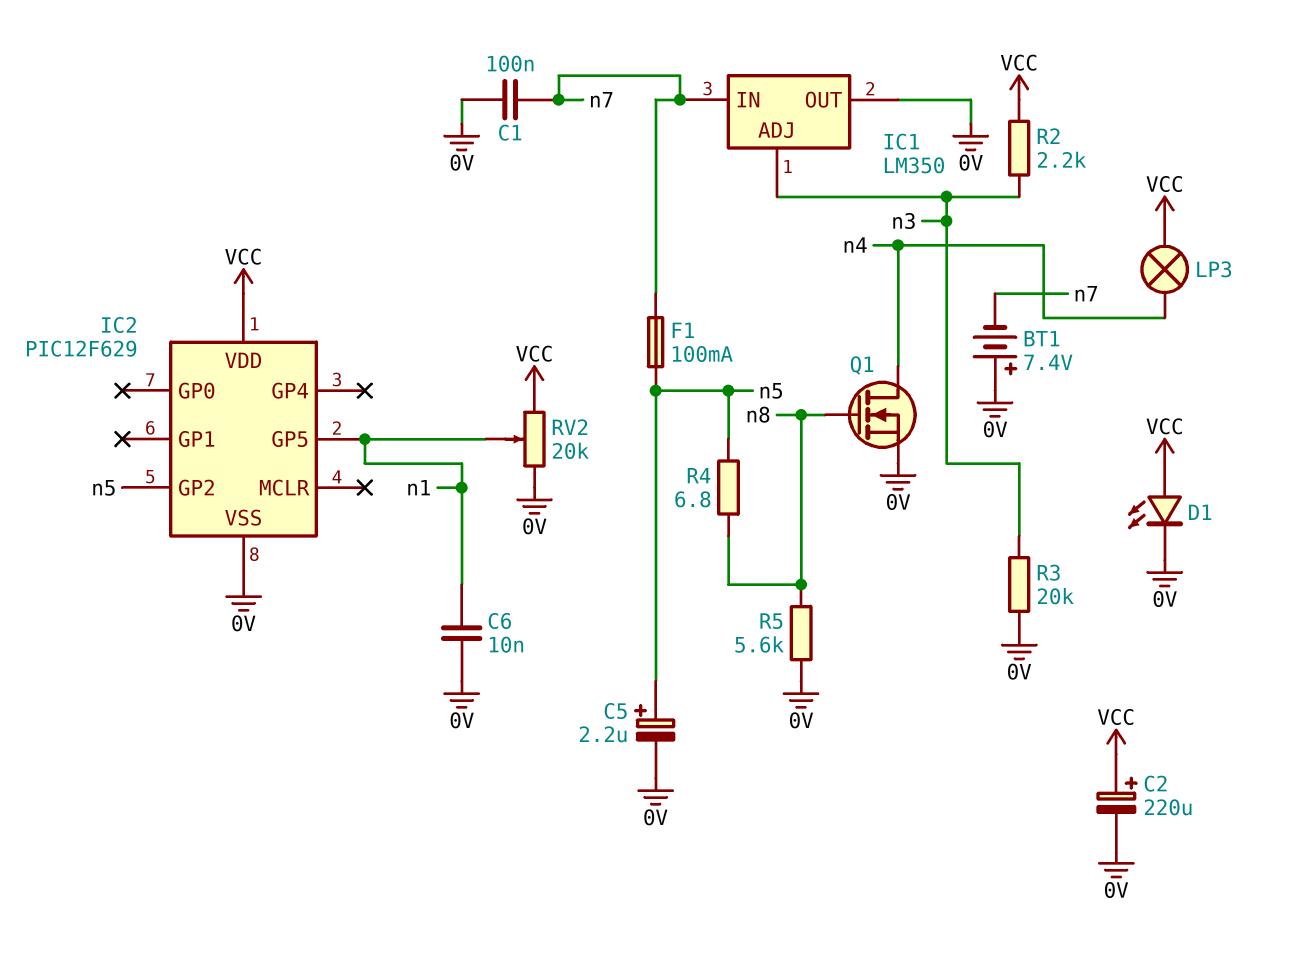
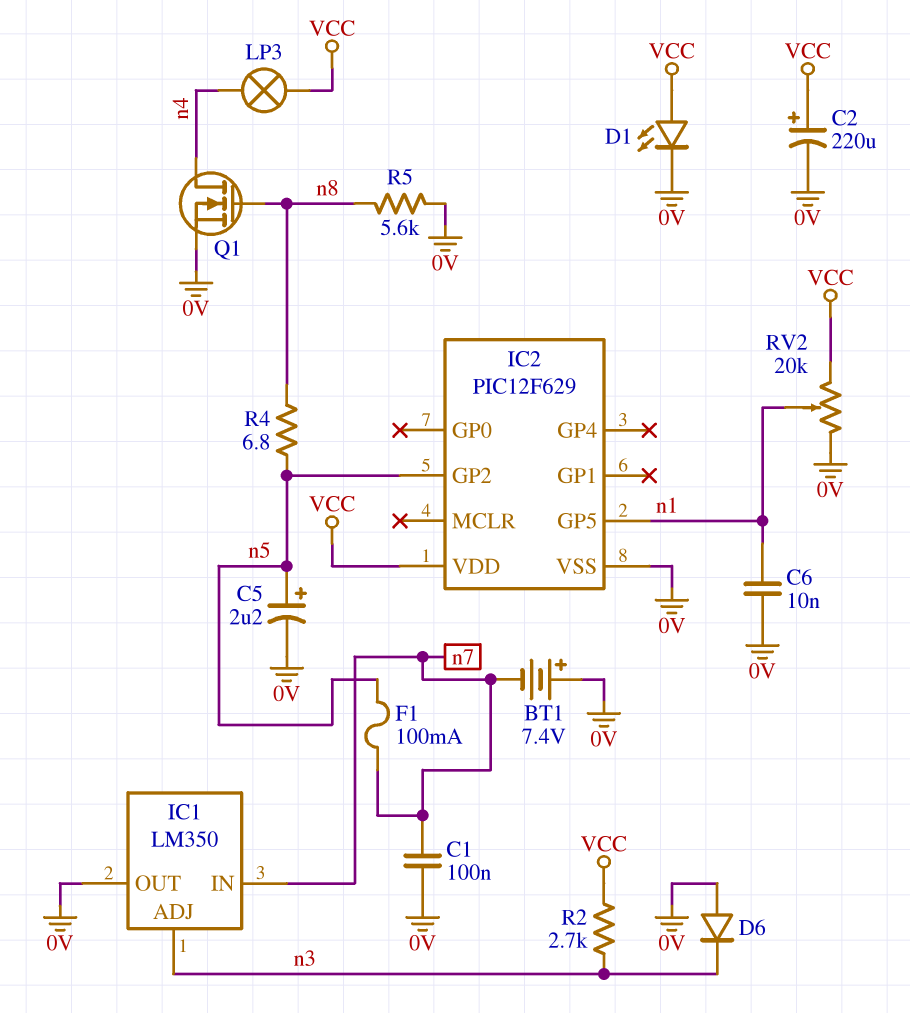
D6: none -> diode (A 0V, K n3)
R2: 2.2k (VCC, n3) -> 2.7k (VCC, n3)
R3: 20k (0V, n3) -> none

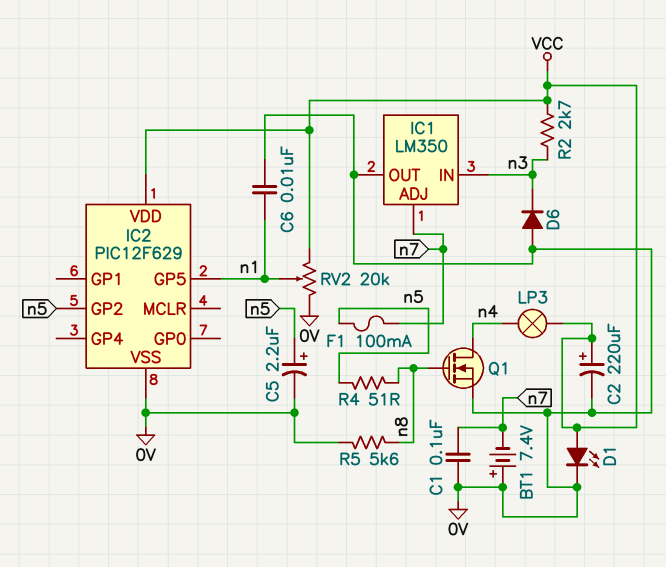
IC1 pin ADJ: n3 -> n7
IC1 pin IN: n7 -> n3
R4: 6.8 (n5, n8) -> 51 (n5, n8)

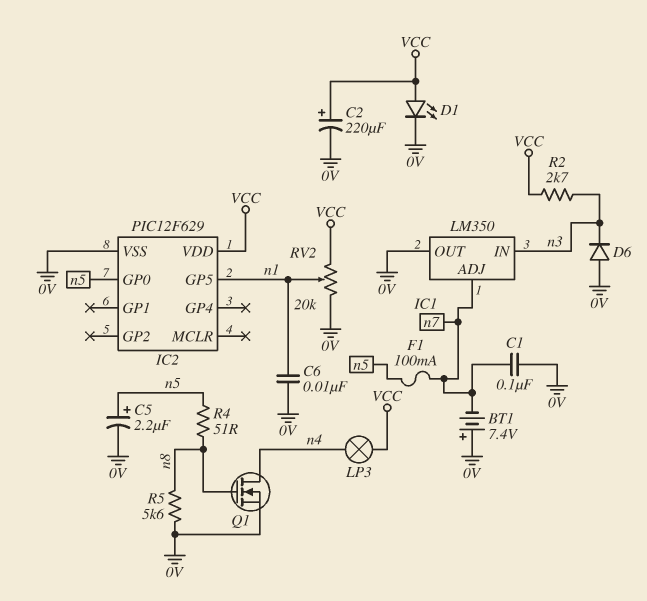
IC2 pin GP0: none -> n5
IC2 pin GP2: n5 -> none

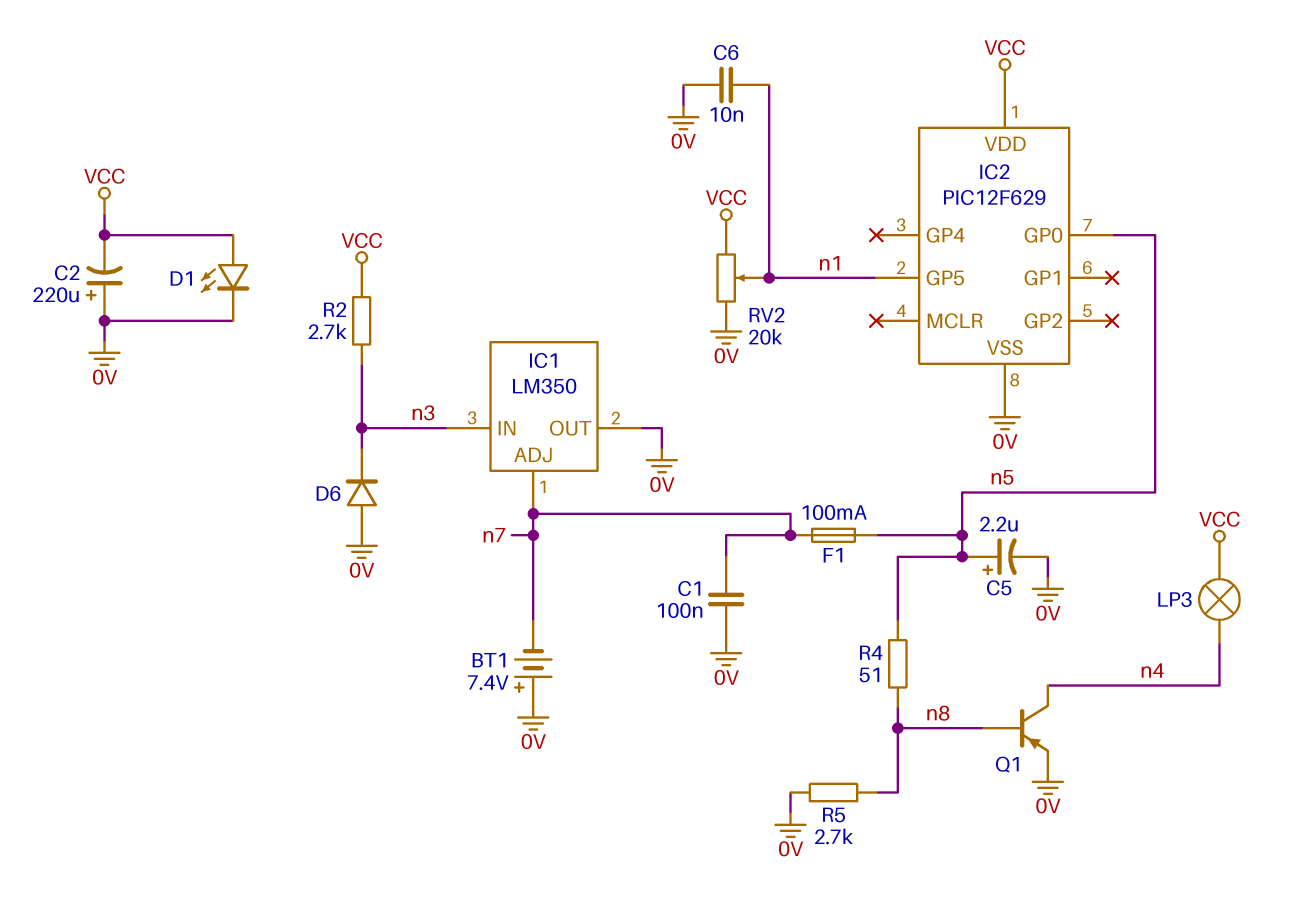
C2: 220uF (plus VCC, minus 0V) -> 220uF (plus 0V, minus VCC)
Q1: NMOS (G n8, D n4, S 0V) -> PNP (B n8, C n4, E 0V)
R5: 5.6k (0V, n8) -> 2.7k (0V, n8)

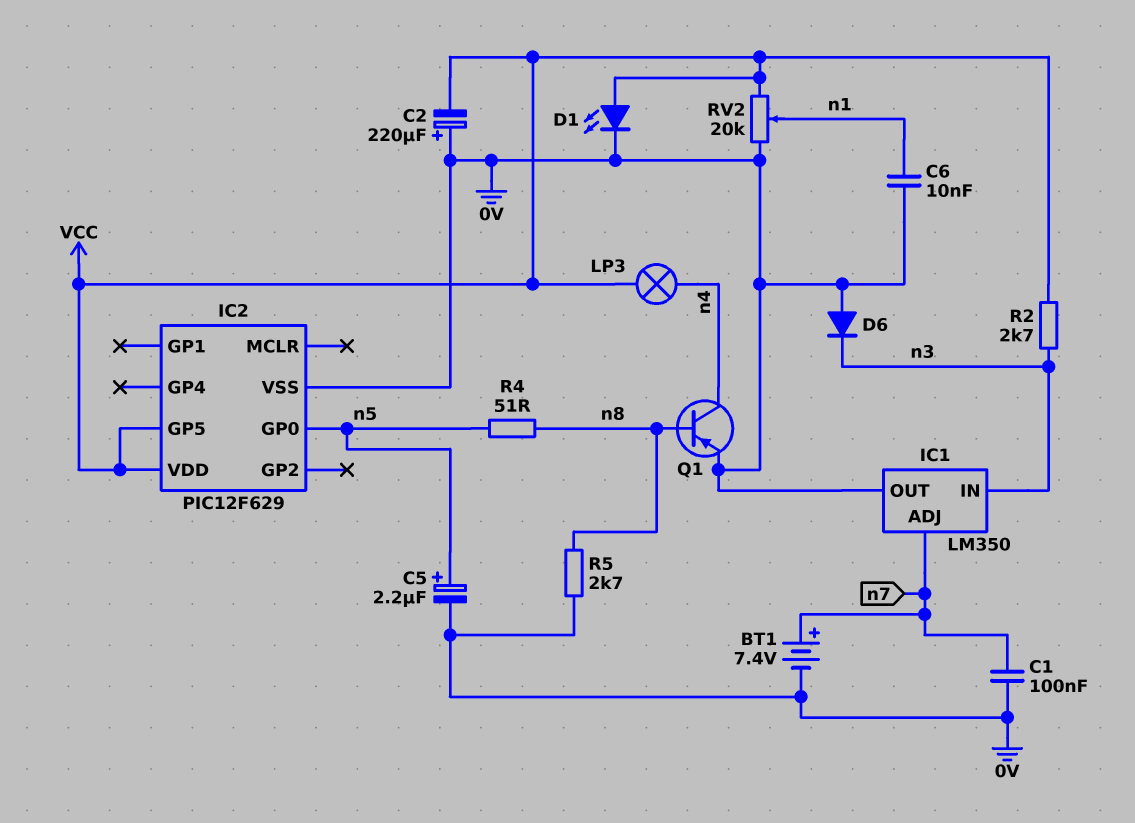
BT1: 7.4V (plus 0V, minus n7) -> 7.4V (plus n7, minus 0V)
F1: 100mA (n5, n7) -> none
IC2 pin GP5: n1 -> VCC

